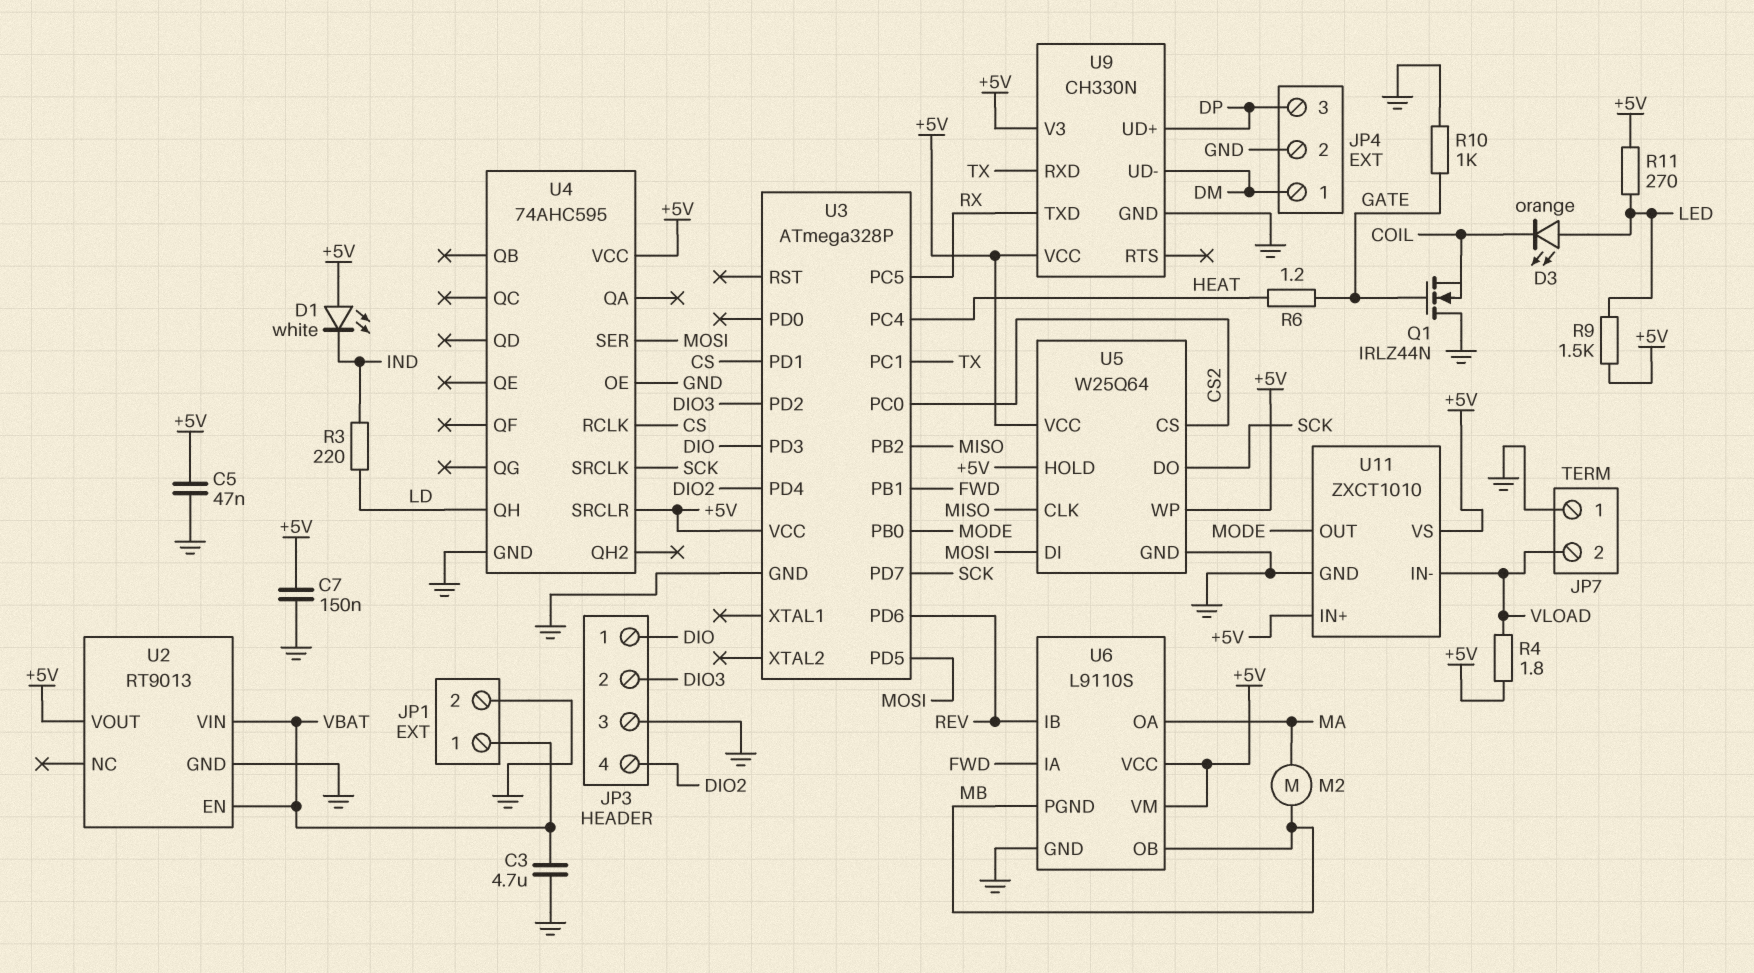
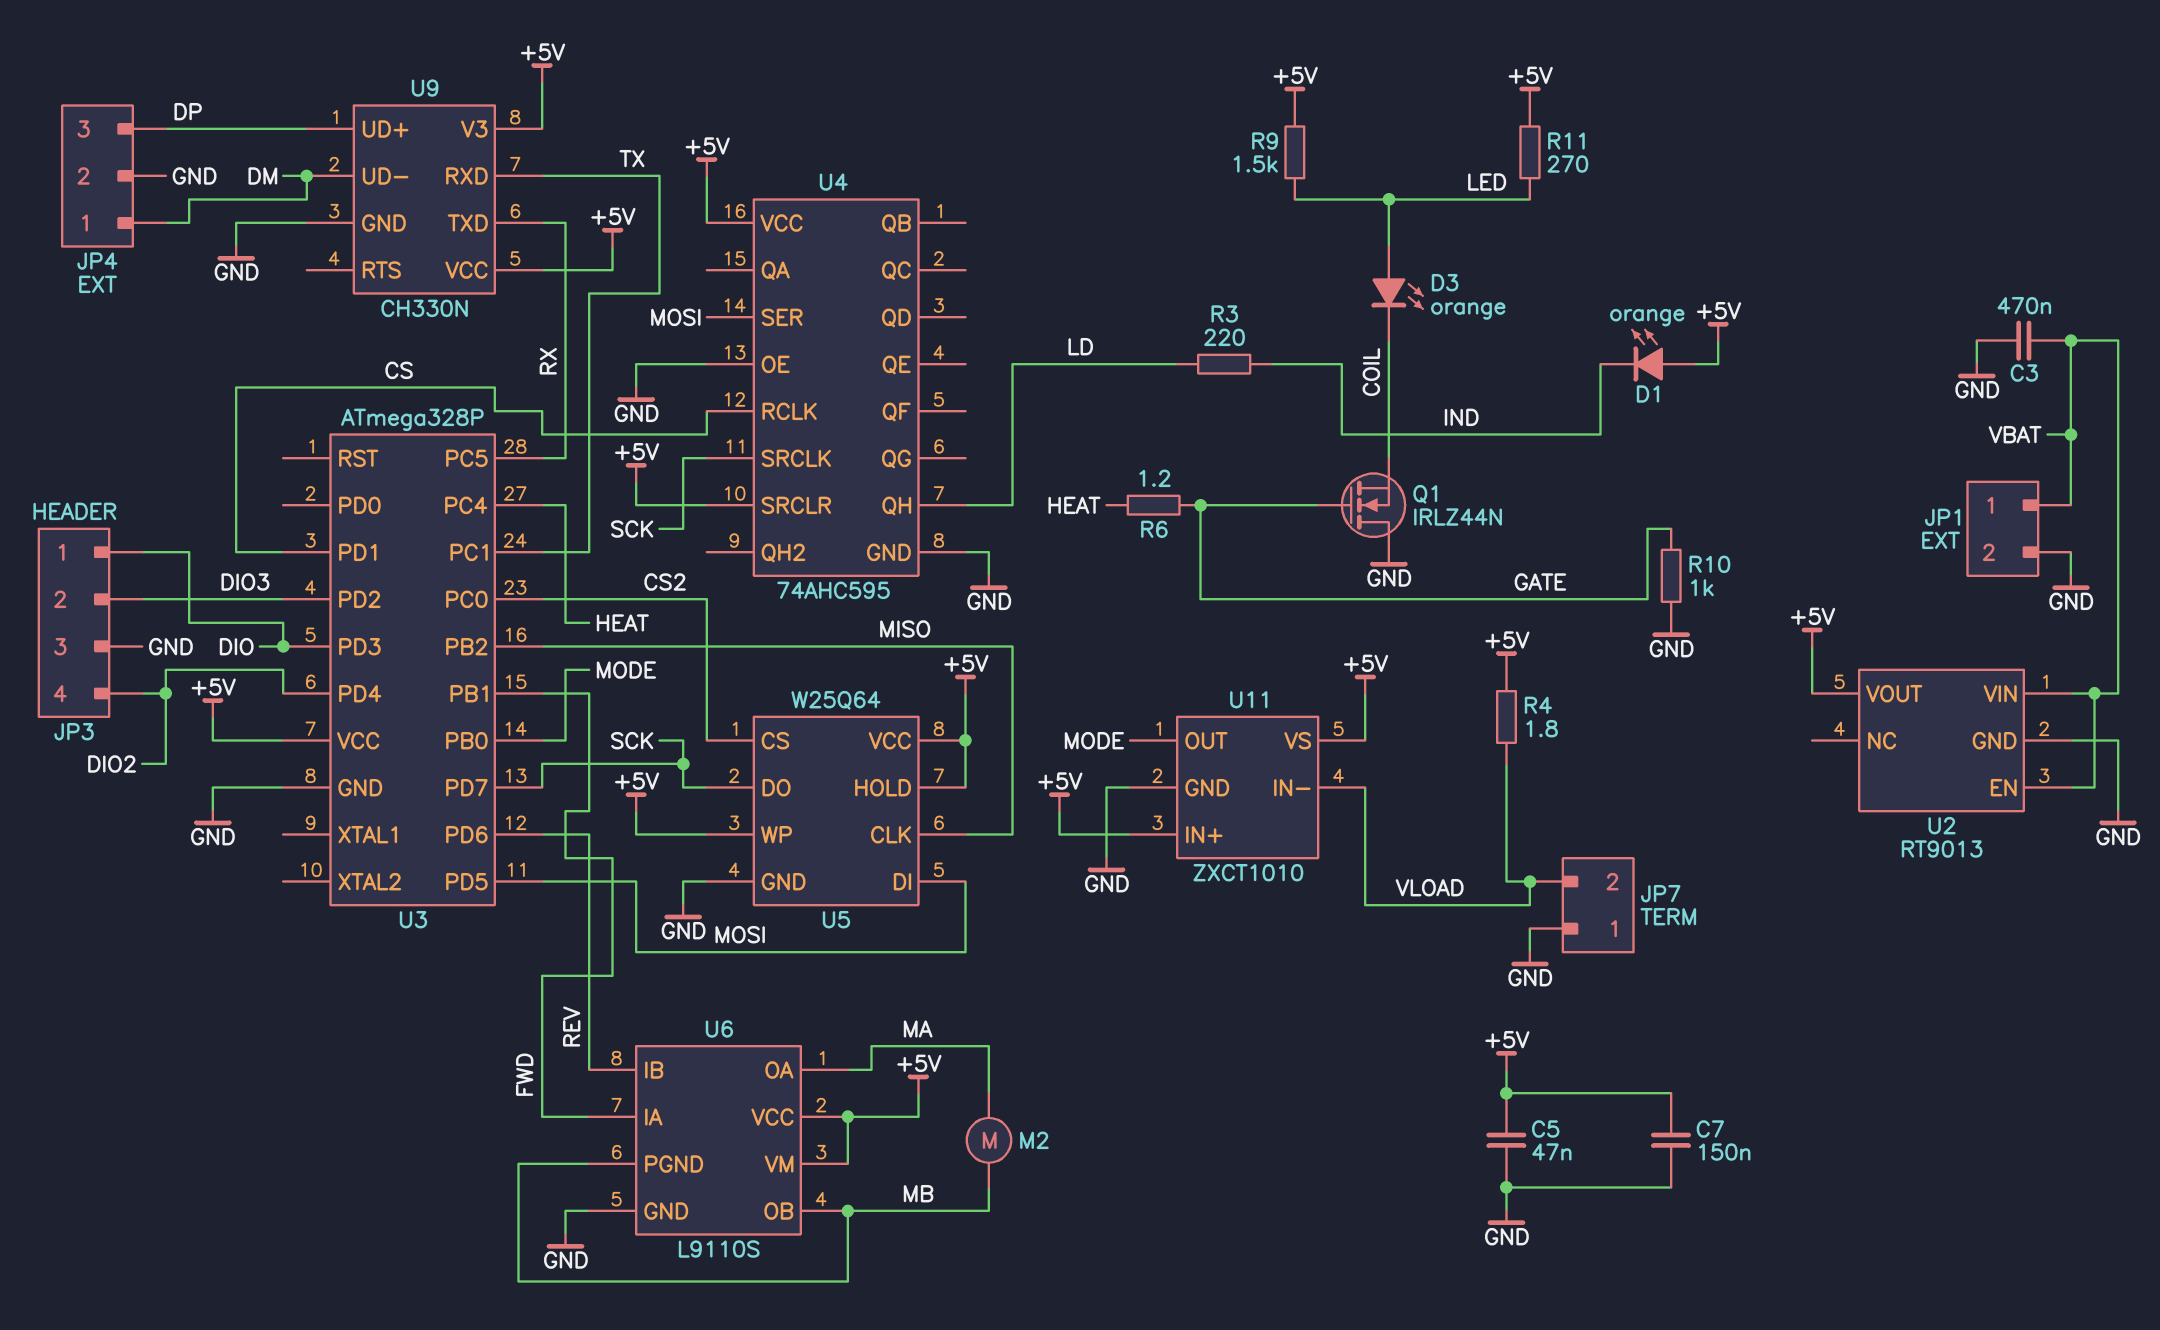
C3: 4.7uF (GND, VBAT) -> 470nF (GND, VBAT)
D1: LED white (A +5V, K IND) -> LED orange (A +5V, K IND)

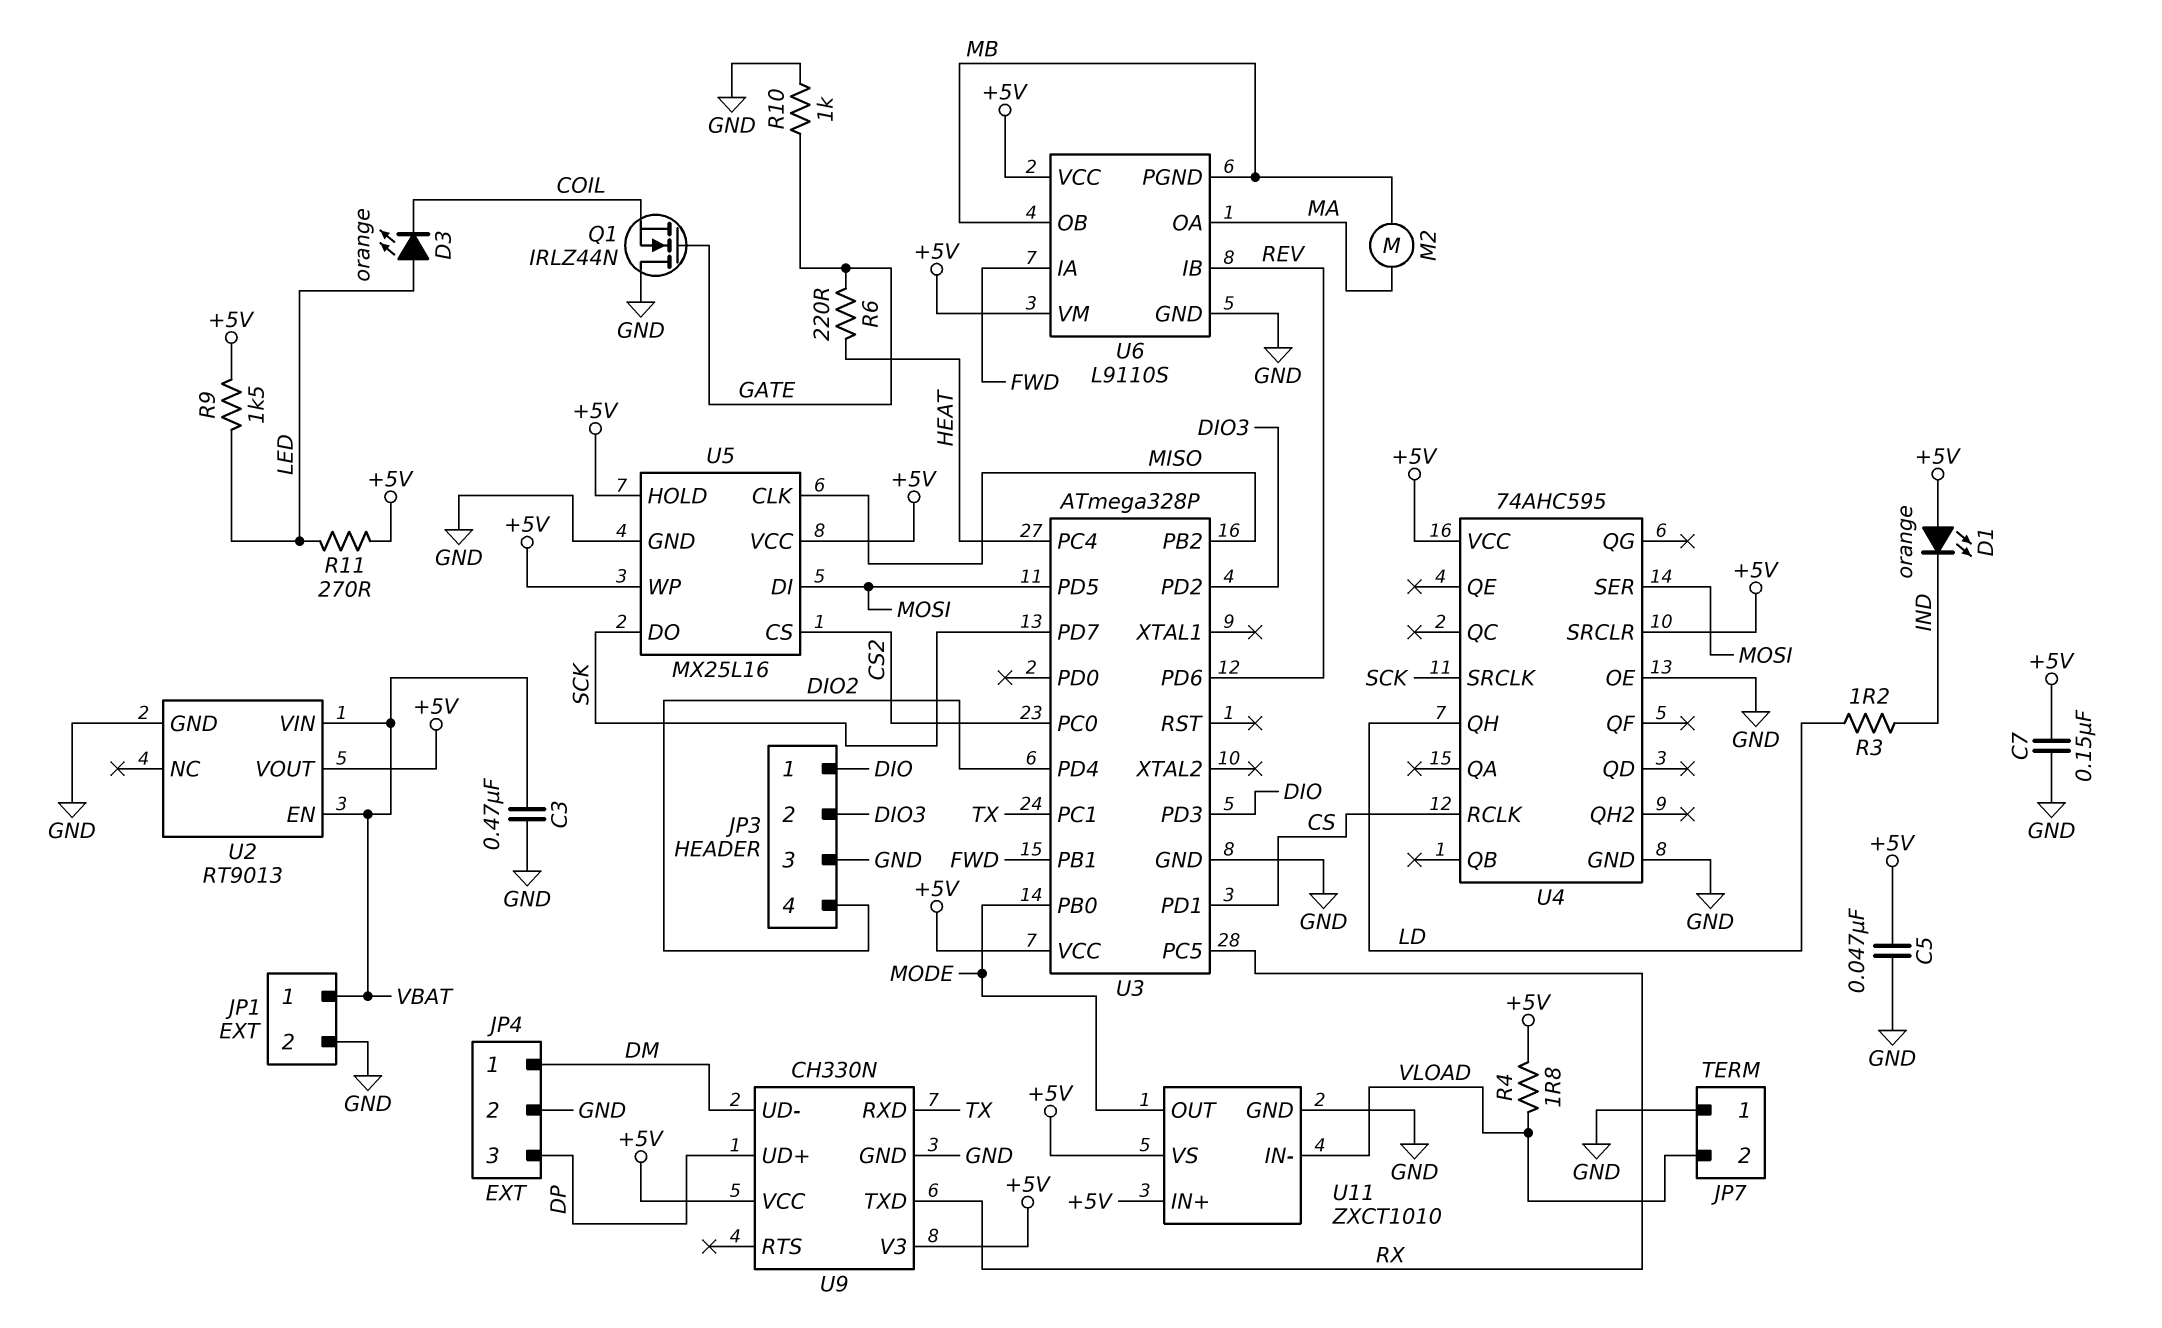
R3: 220 (IND, LD) -> 1.2 (IND, LD)
R6: 1.2 (GATE, HEAT) -> 220 (GATE, HEAT)
U5: W25Q64 -> MX25L16

